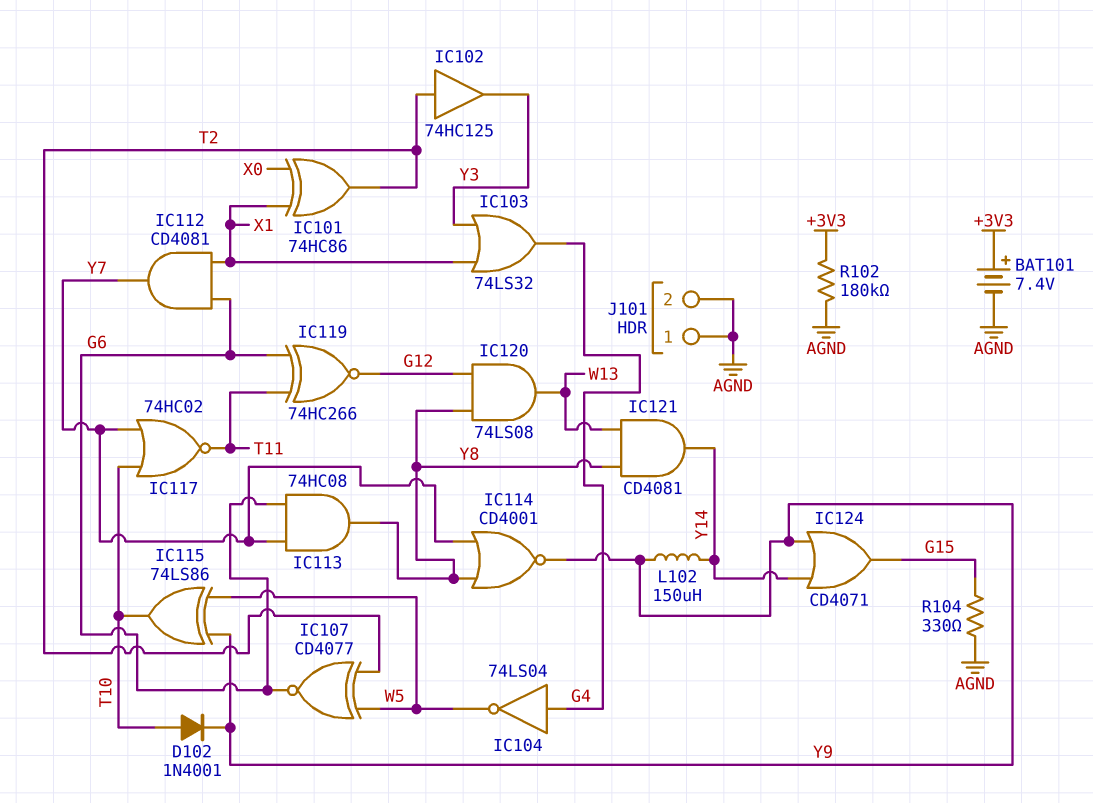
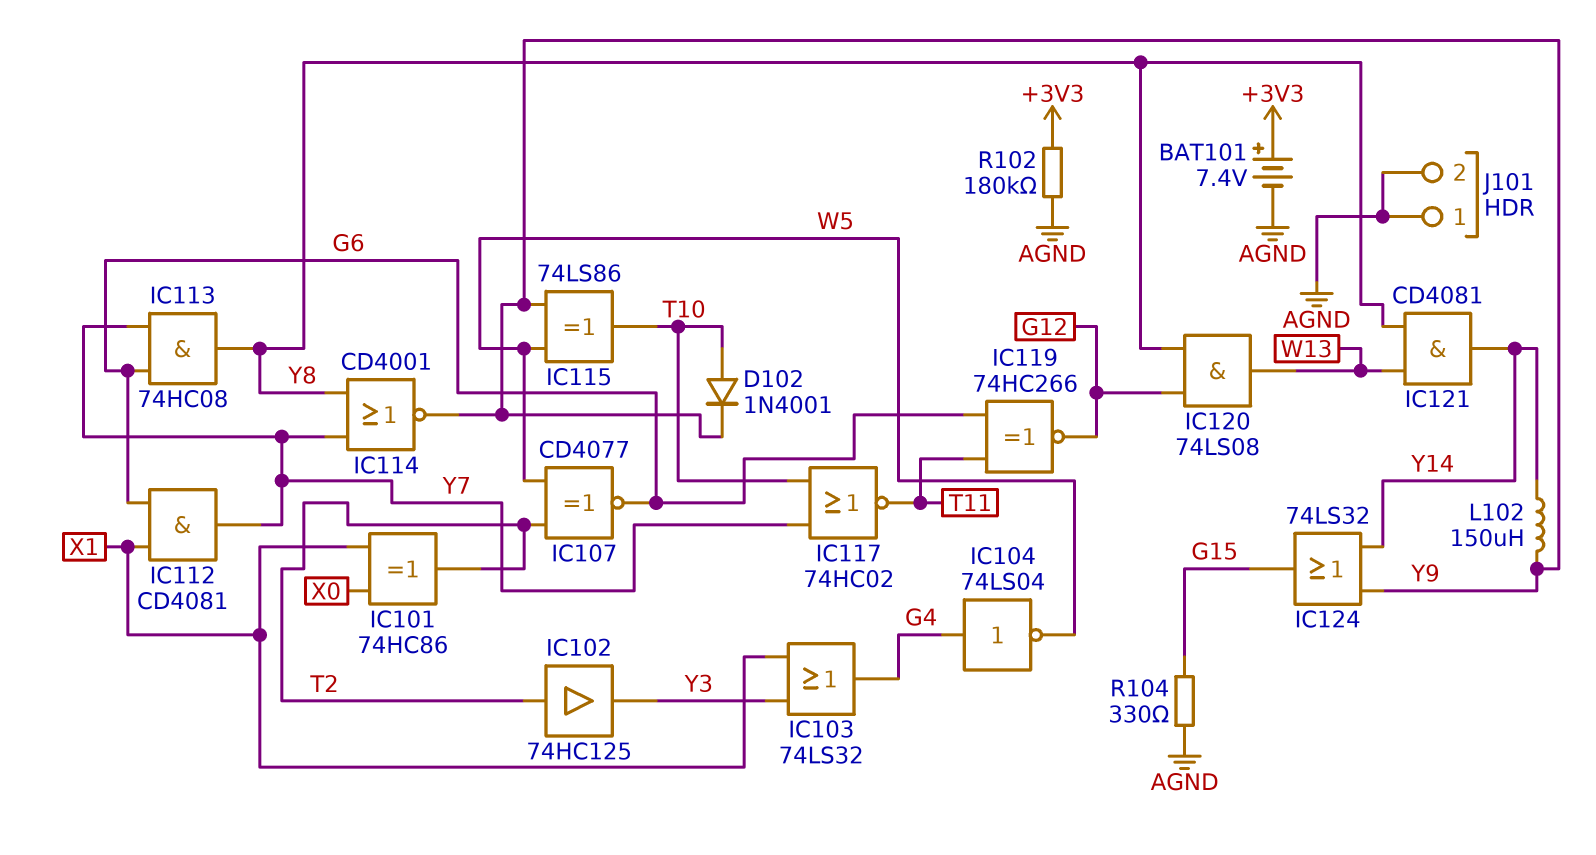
IC124: OR CD4071 (in Y9, in Y14, out G15) -> OR 74LS32 (in Y9, in Y14, out G15)

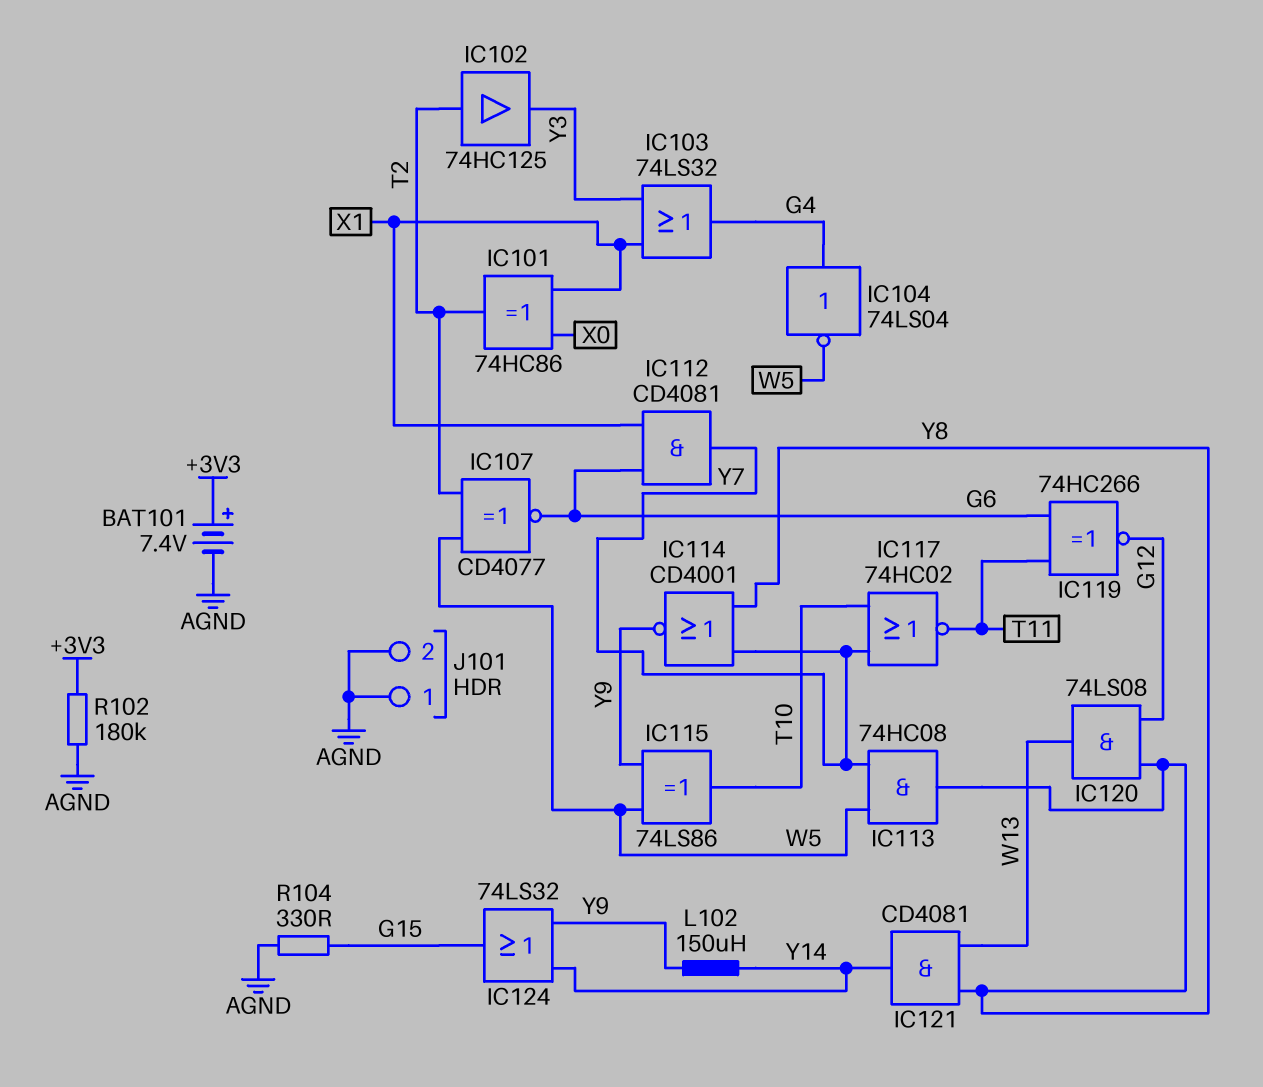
D102: diode 1N4001 (A T10, K Y9) -> none
IC113: AND 74HC08 (in G6, in Y7, out Y8) -> AND 74HC08 (in W5, in Y7, out Y8)

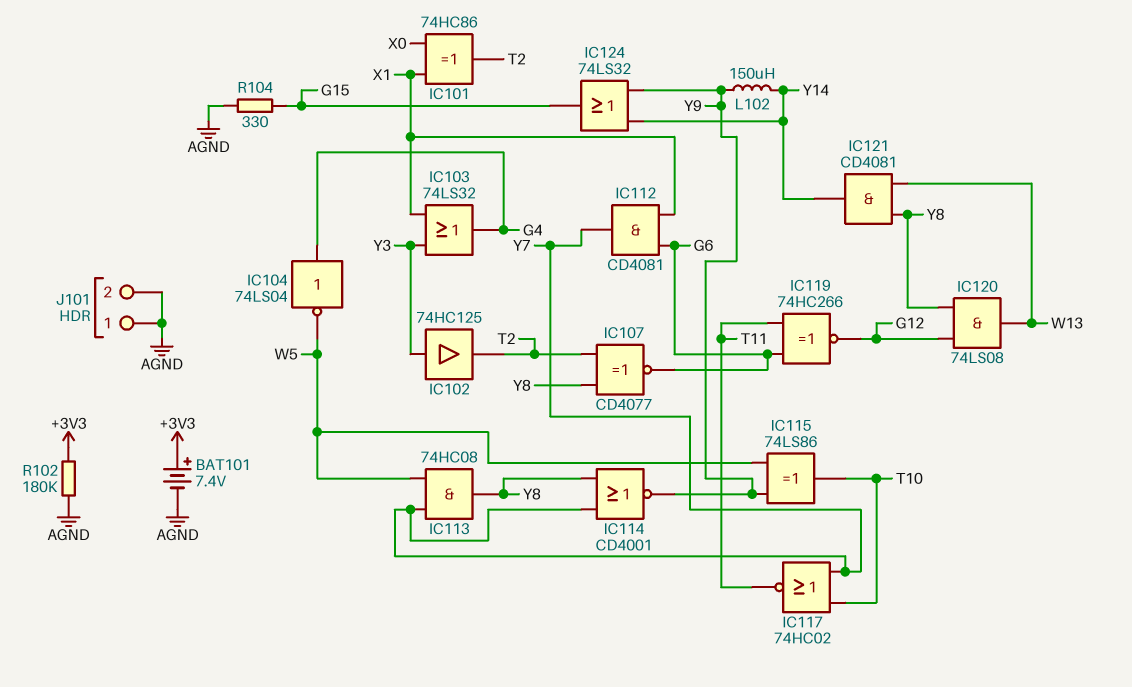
IC102: buffer 74HC125 (in T2, out Y3) -> buffer 74HC125 (in Y3, out T2)
IC107: XNOR CD4077 (in T2, in W5, out G6) -> XNOR CD4077 (in T2, in Y8, out G6)

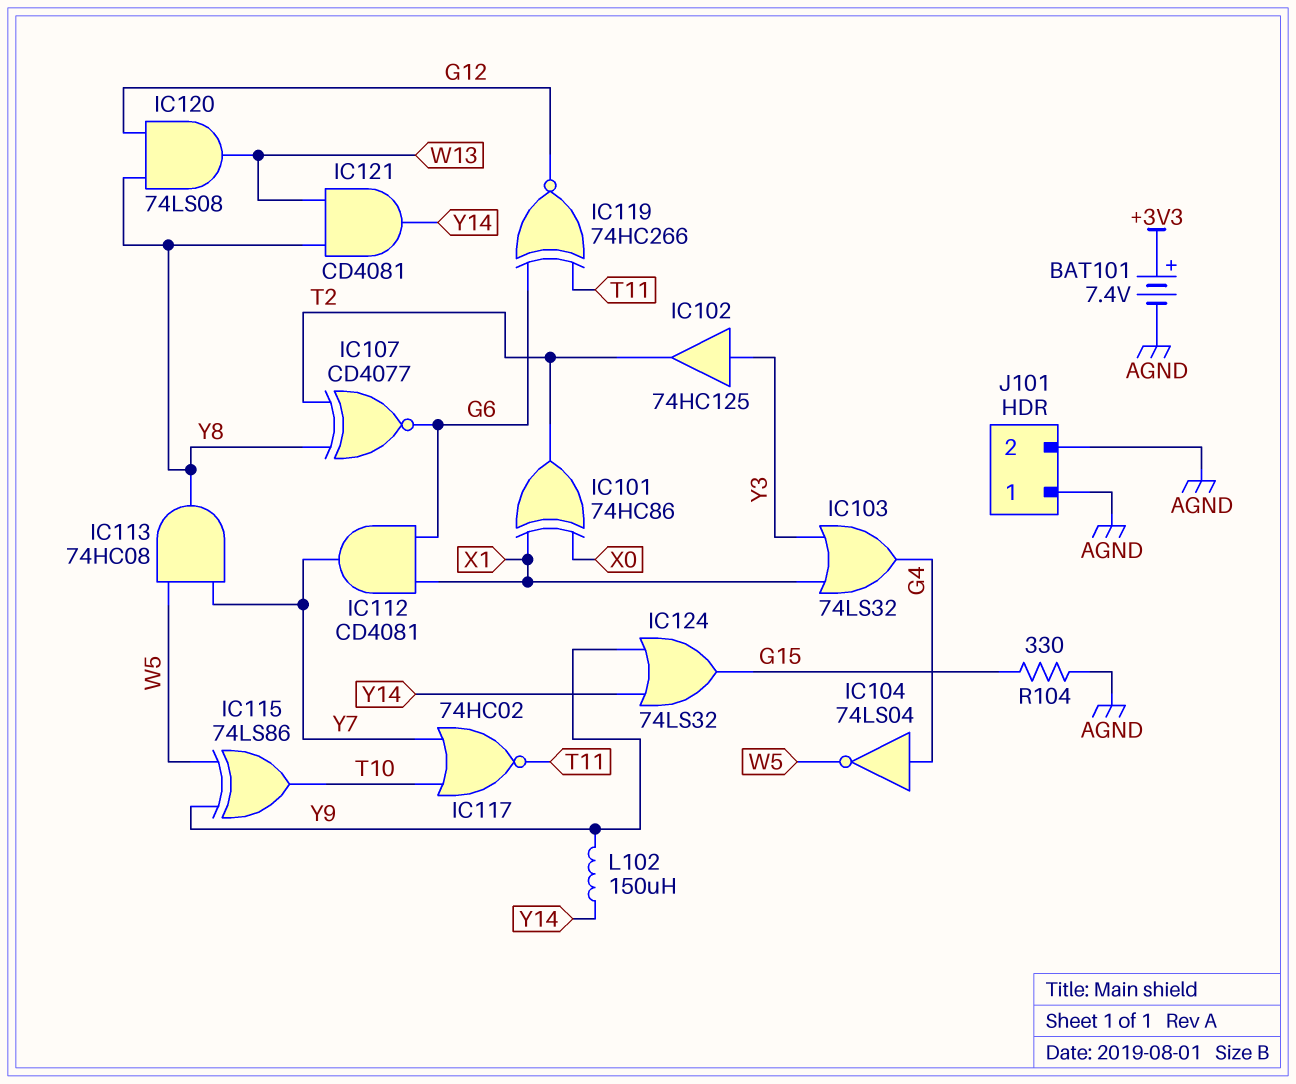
IC114: NOR CD4001 (in Y7, in Y8, out Y9) -> none
R102: 180k (+3V3, AGND) -> none

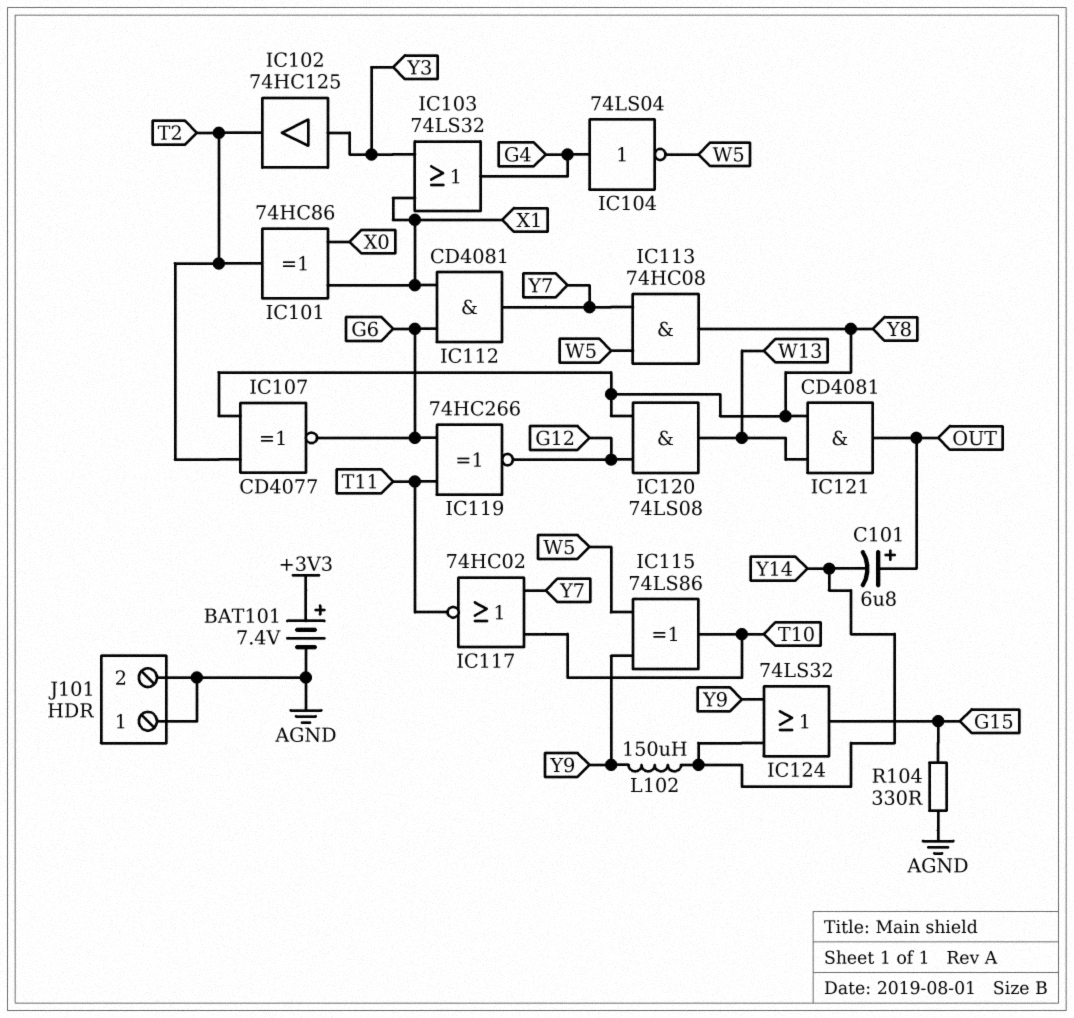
C101: none -> 6.8uF (plus OUT, minus Y14)
IC121: AND CD4081 (in W13, in Y8, out Y14) -> AND CD4081 (in W13, in Y8, out OUT)

